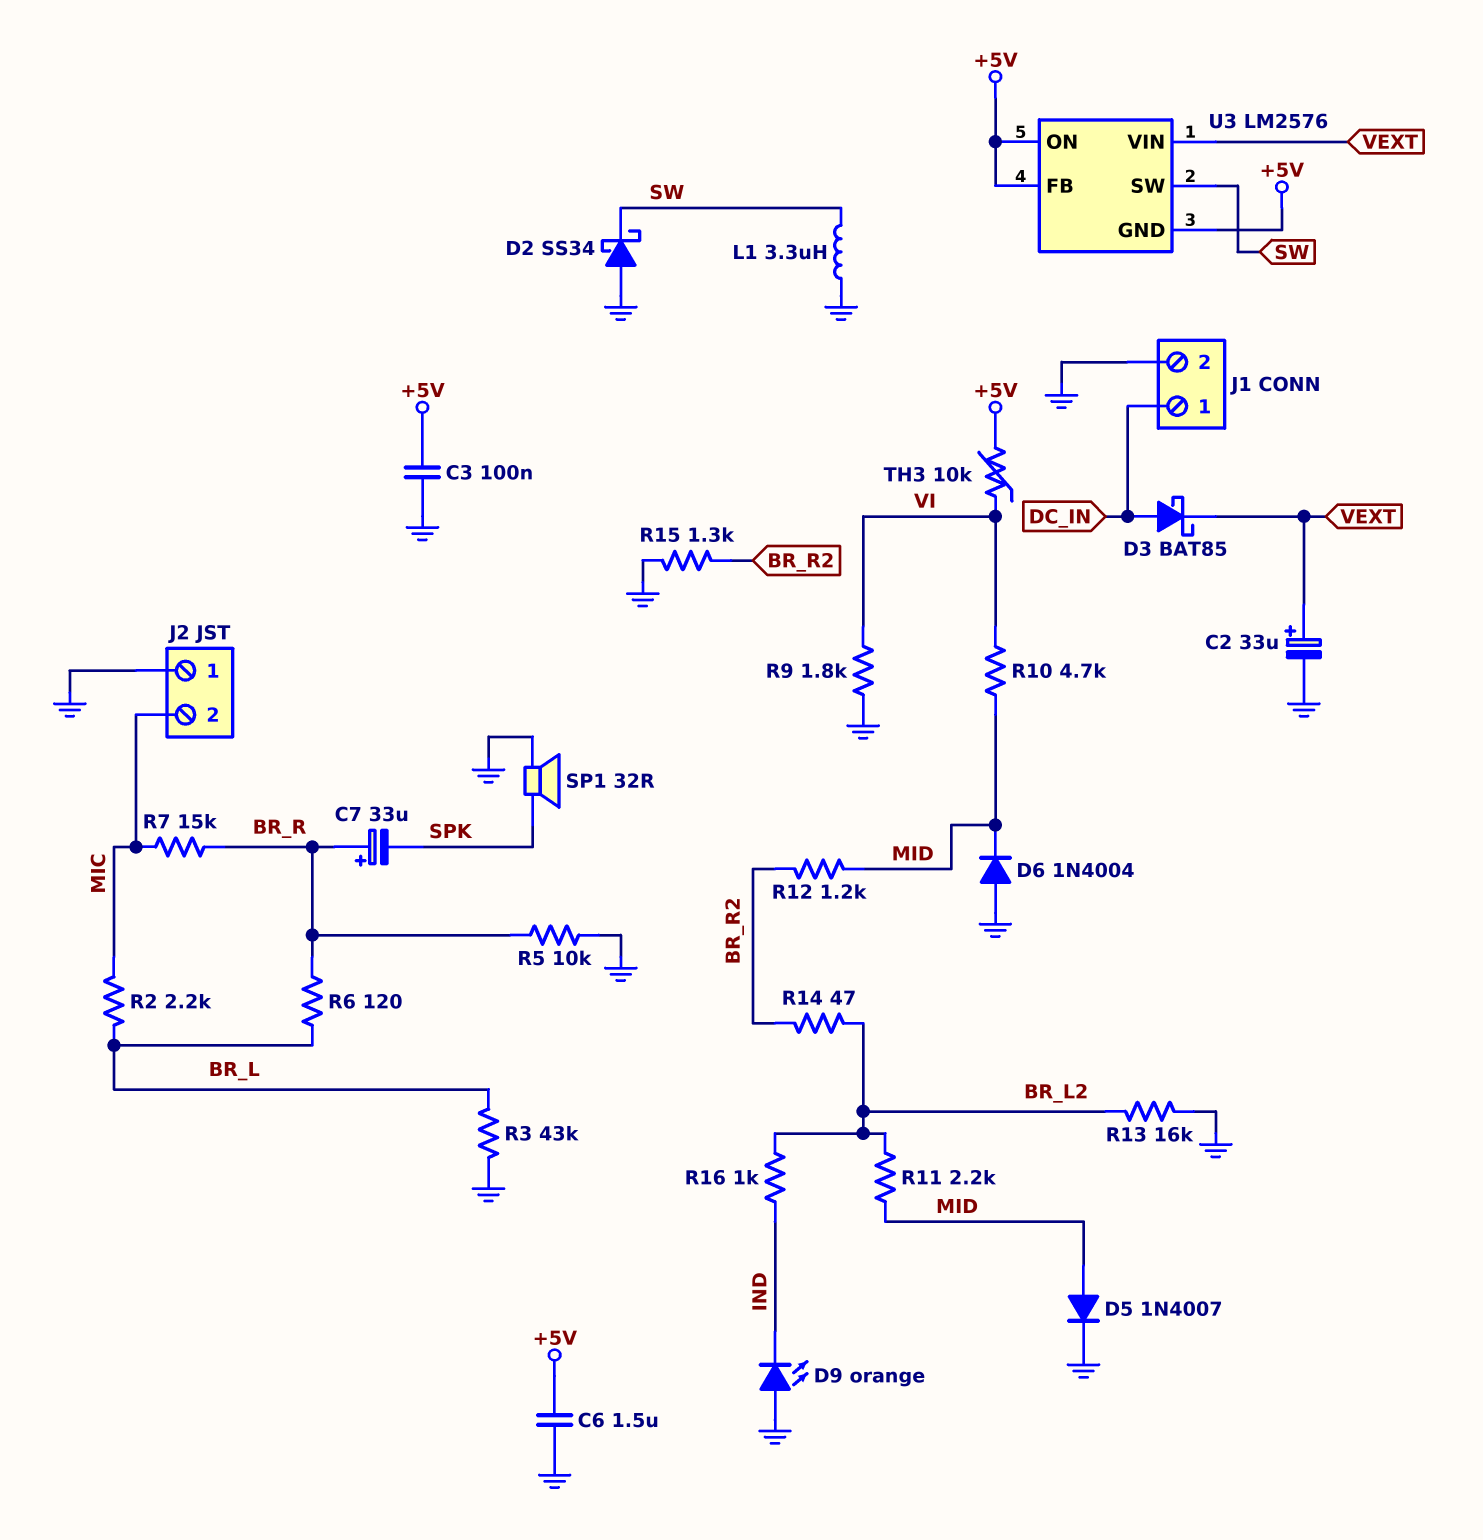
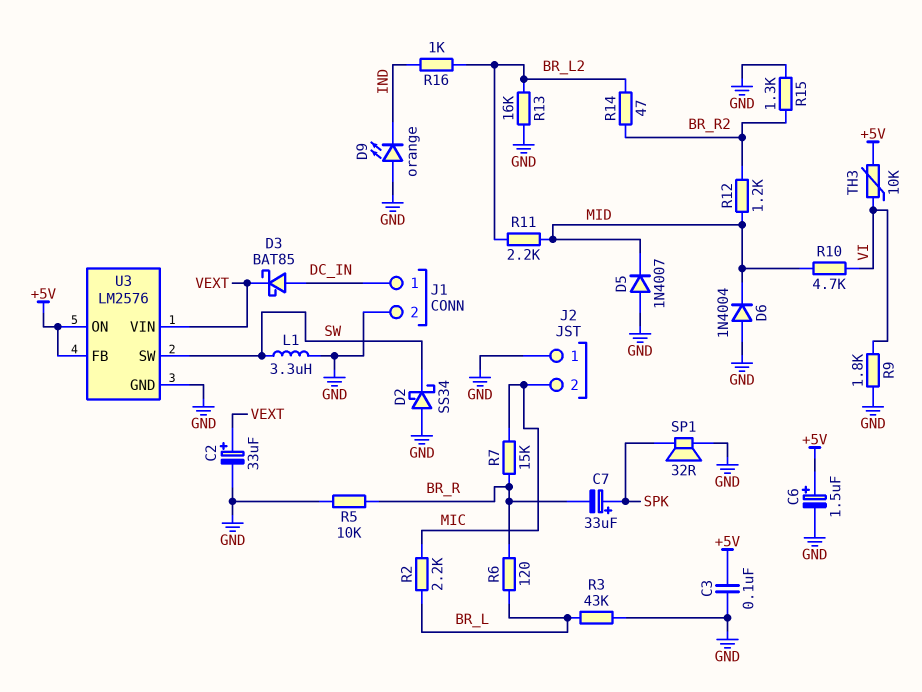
C6: 1.5uF (+5V, GND) -> 1.5uF (plus +5V, minus GND)
C7: 33uF (plus BR_R, minus SPK) -> 33uF (plus SPK, minus BR_R)
D5: diode 1N4007 (A MID, K GND) -> diode 1N4007 (A GND, K MID)
U3 pin GND: +5V -> GND

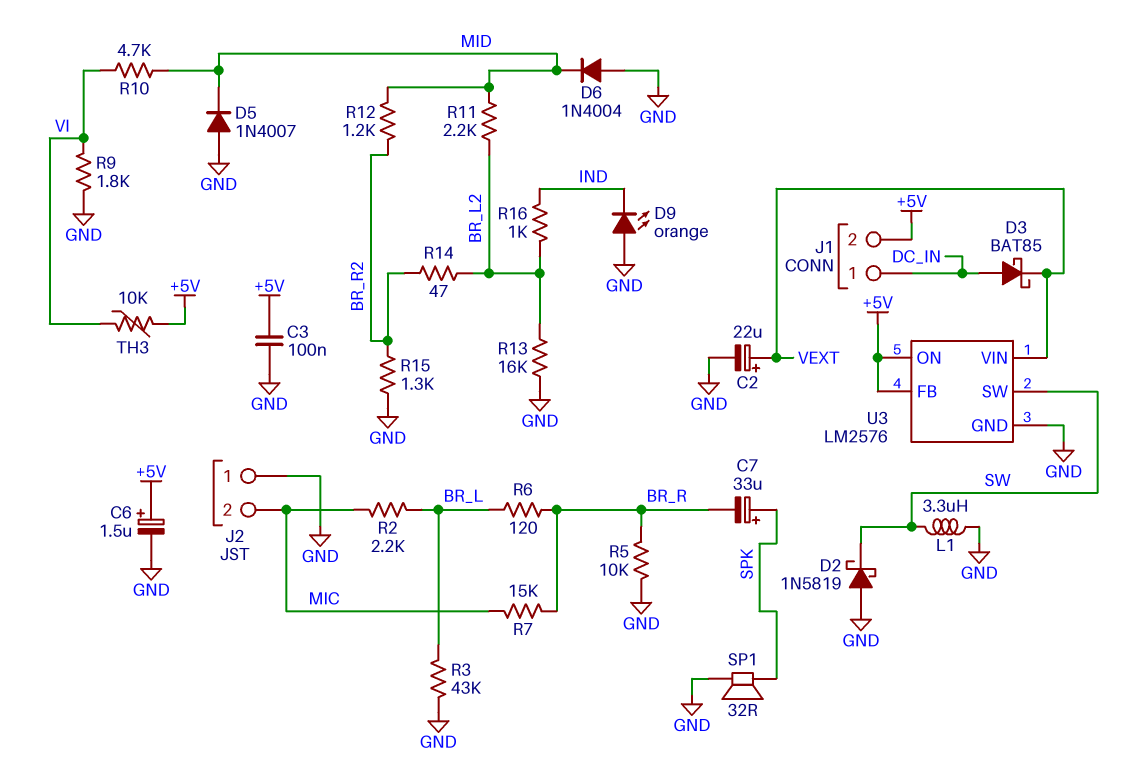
C2: 33uF (plus VEXT, minus GND) -> 22uF (plus VEXT, minus GND)
D2: schottky SS34 (A GND, K SW) -> schottky 1N5819 (A GND, K SW)
J1 pin 2: GND -> +5V

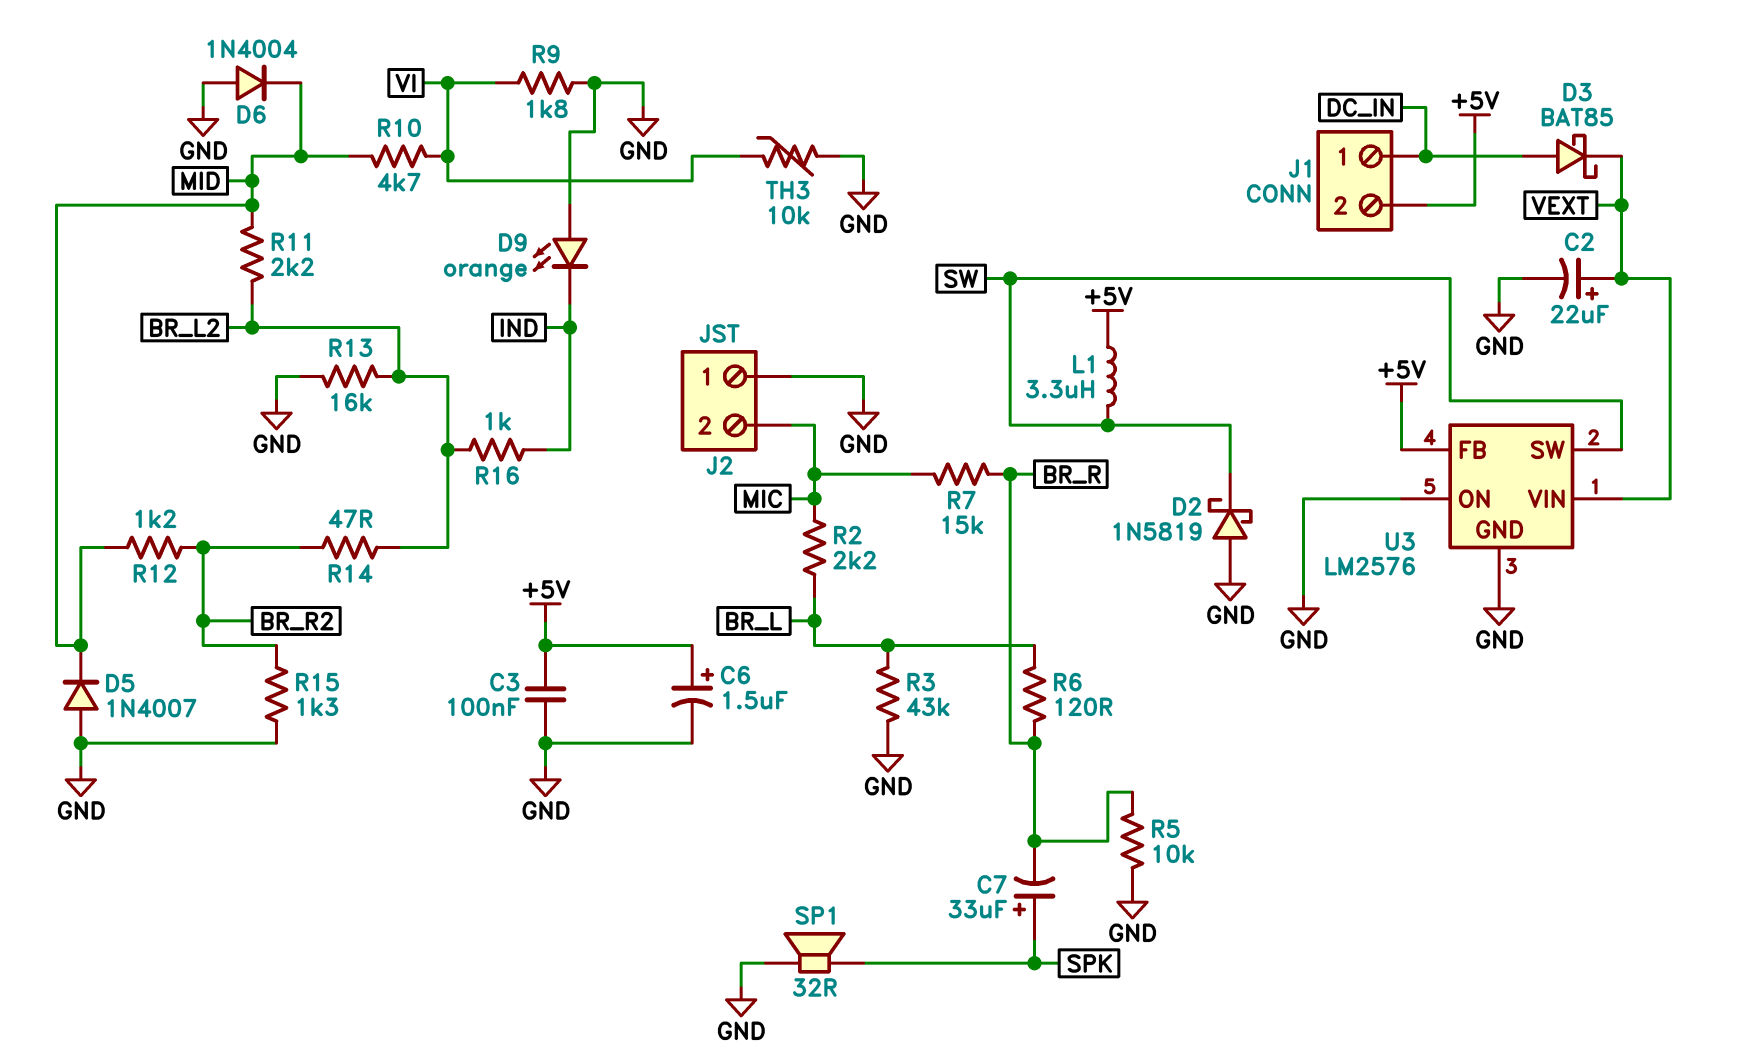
L1: 3.3uH (GND, SW) -> 3.3uH (+5V, SW)
TH3: 10k (+5V, VI) -> 10k (GND, VI)
U3 pin ON: +5V -> GND

